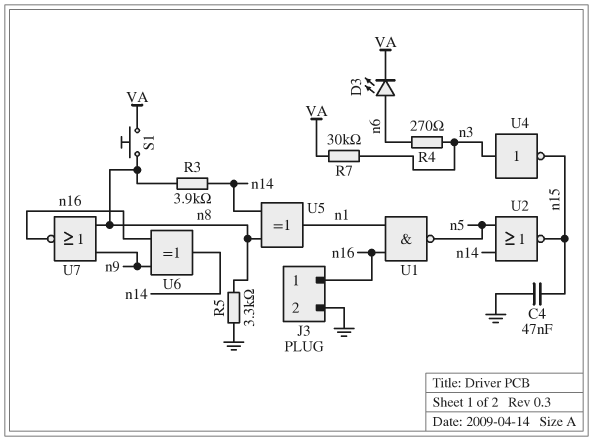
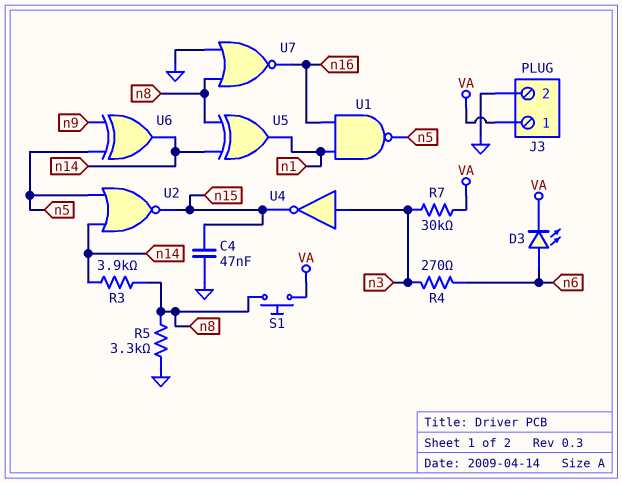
J3 pin 1: n16 -> VA
U6: XOR (in n9, in n16, out n14) -> XOR (in n5, in n9, out n14)
U7: NOR (in n8, in n9, out n16) -> NOR (in GND, in n8, out n16)

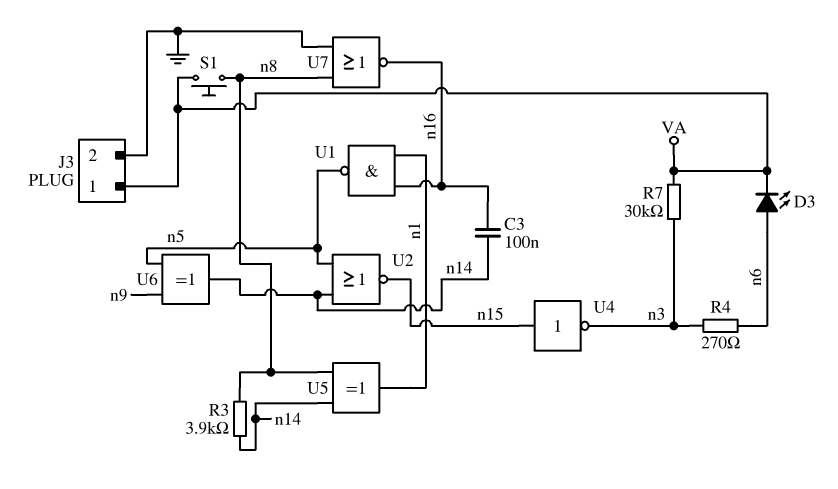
C3: none -> 100nF (n14, n16)
C4: 47nF (GND, n15) -> none
R5: 3.3k (GND, n8) -> none
U4: NOT (in n3, out n15) -> NOT (in n15, out n3)

